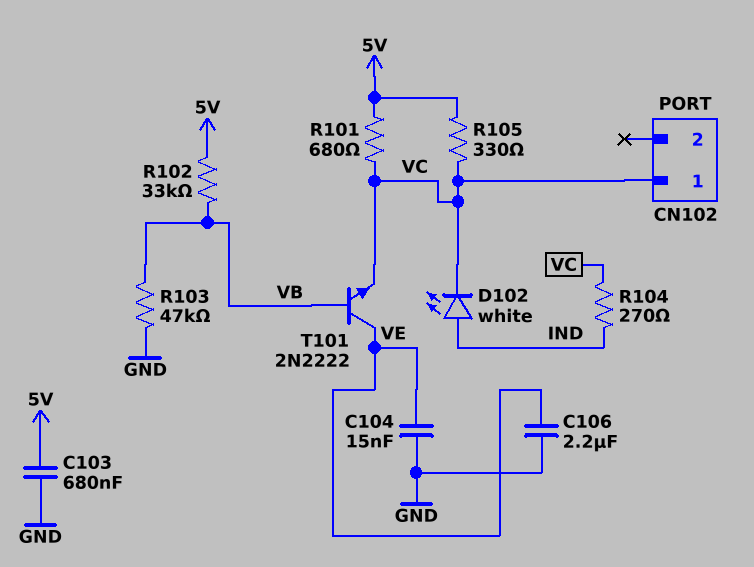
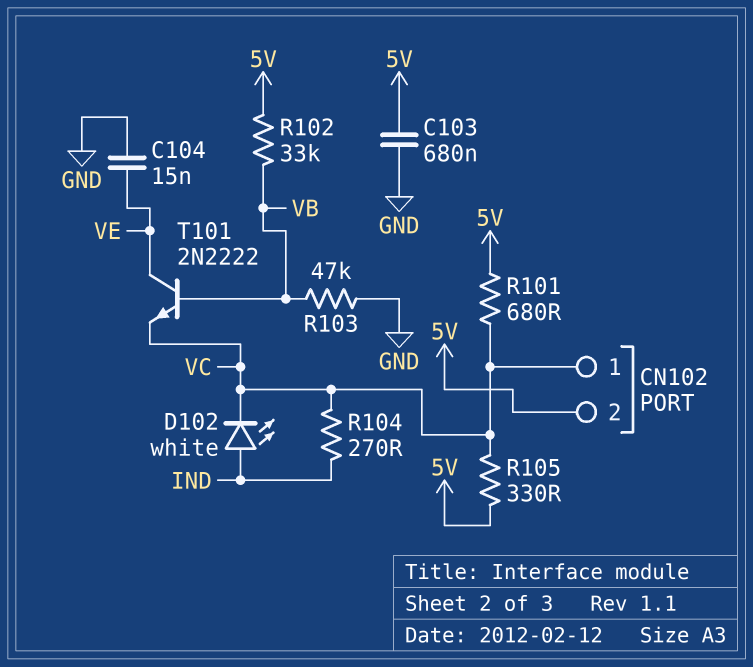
C106: 2.2uF (GND, VE) -> none
CN102 pin 2: none -> 5V

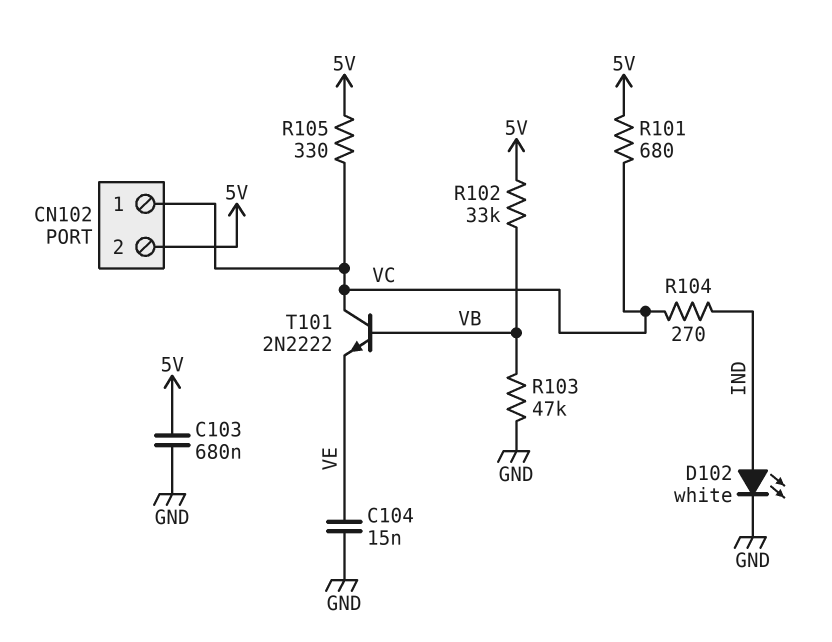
D102: LED white (A IND, K VC) -> LED white (A IND, K GND)
T101: NPN 2N2222 (B VB, C VE, E VC) -> NPN 2N2222 (B VB, C VC, E VE)

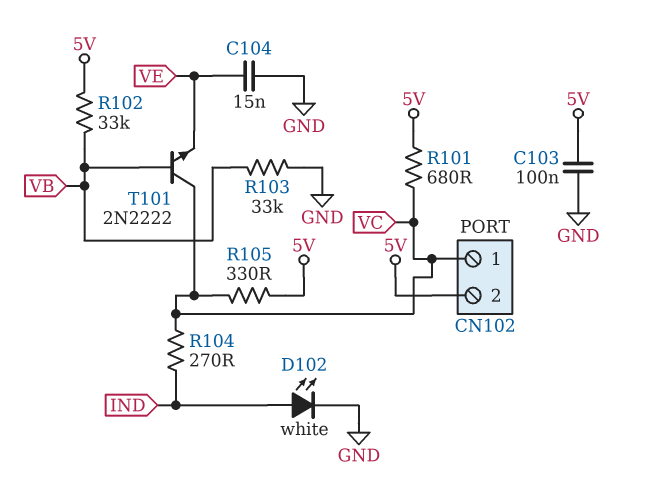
C103: 680nF (5V, GND) -> 100nF (5V, GND)
R103: 47k (GND, VB) -> 33k (GND, VB)

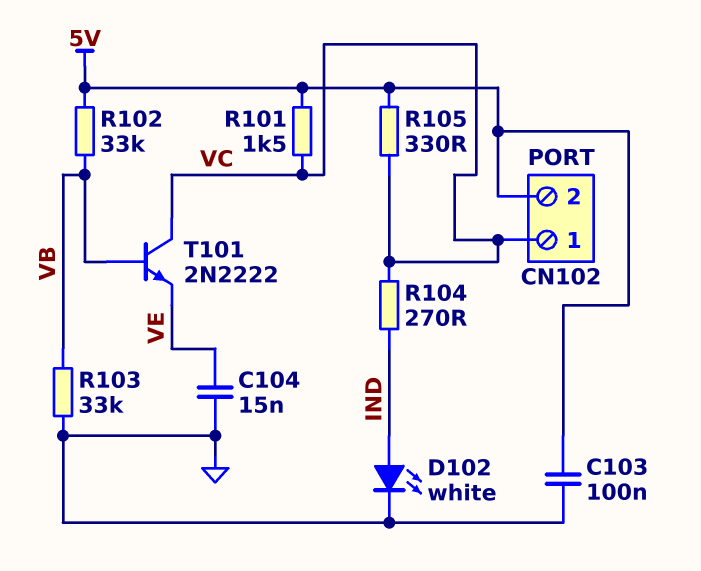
R101: 680 (5V, VC) -> 1.5k (5V, VC)

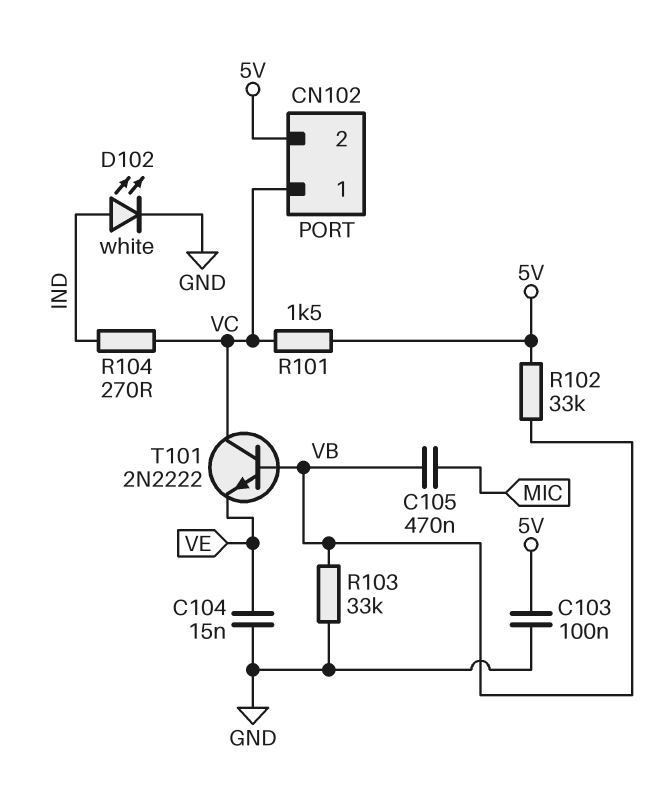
C105: none -> 470nF (MIC, VB)
R105: 330 (5V, VC) -> none

